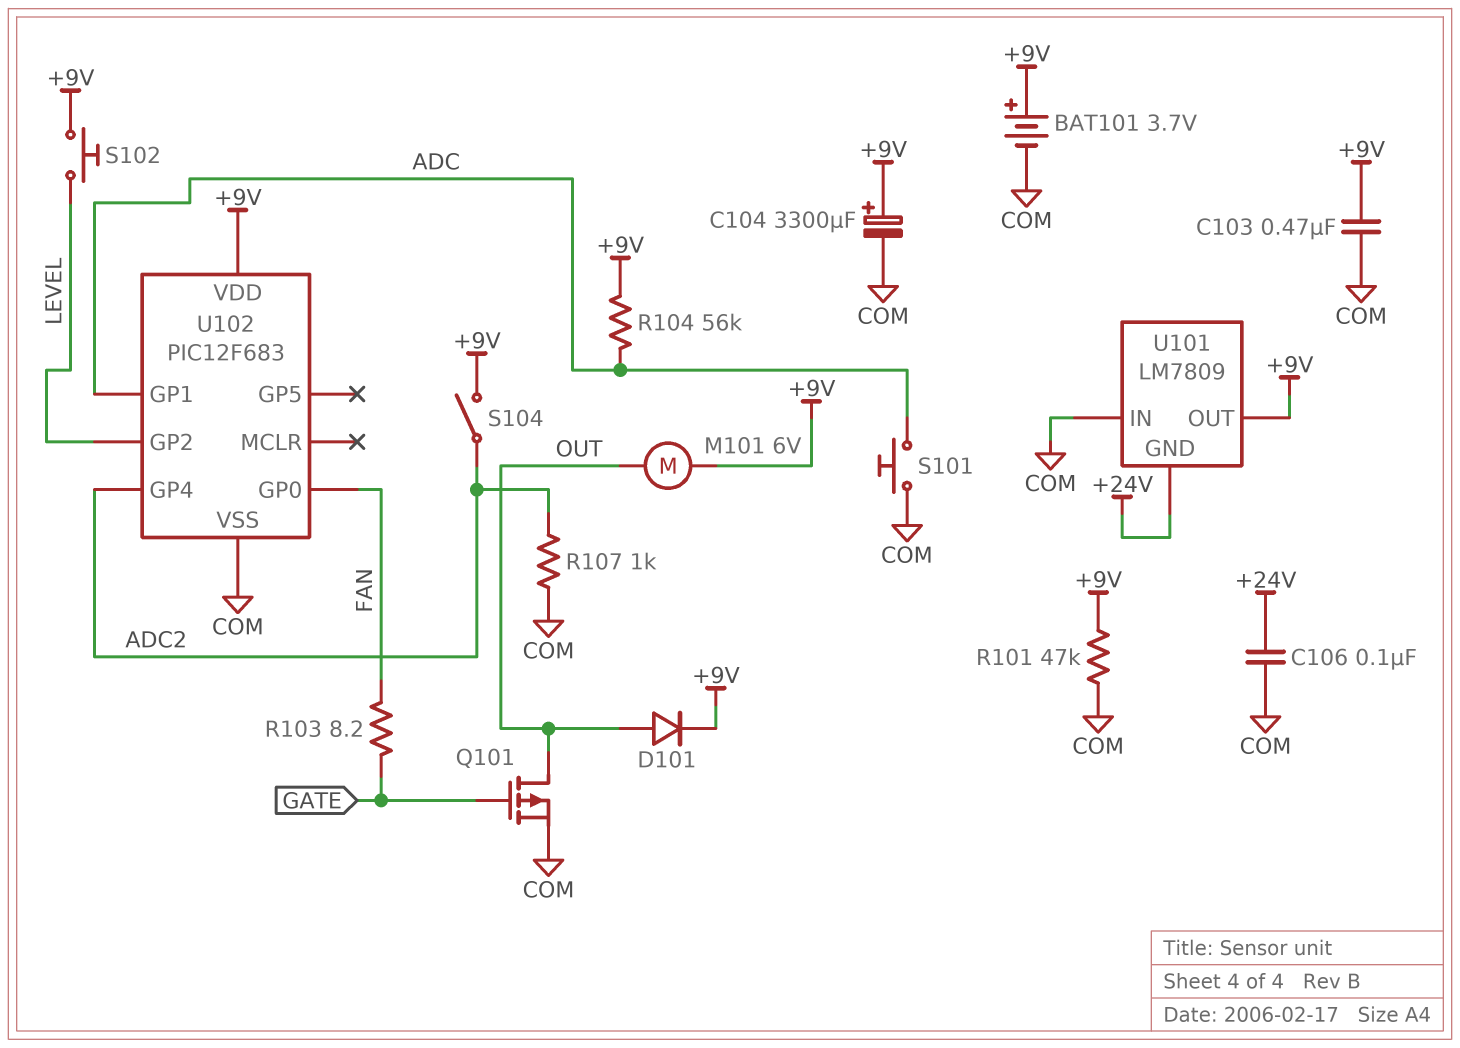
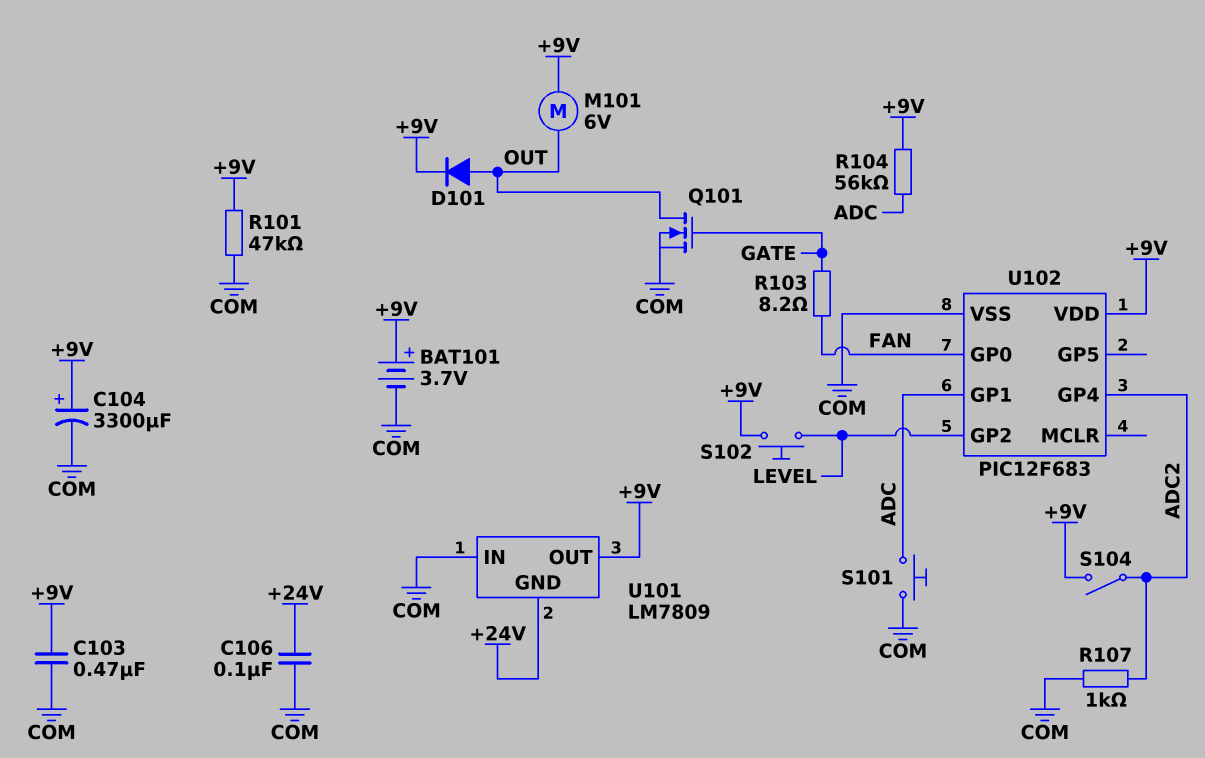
Q101: PMOS (G GATE, D OUT, S COM) -> NMOS (G GATE, D OUT, S COM)

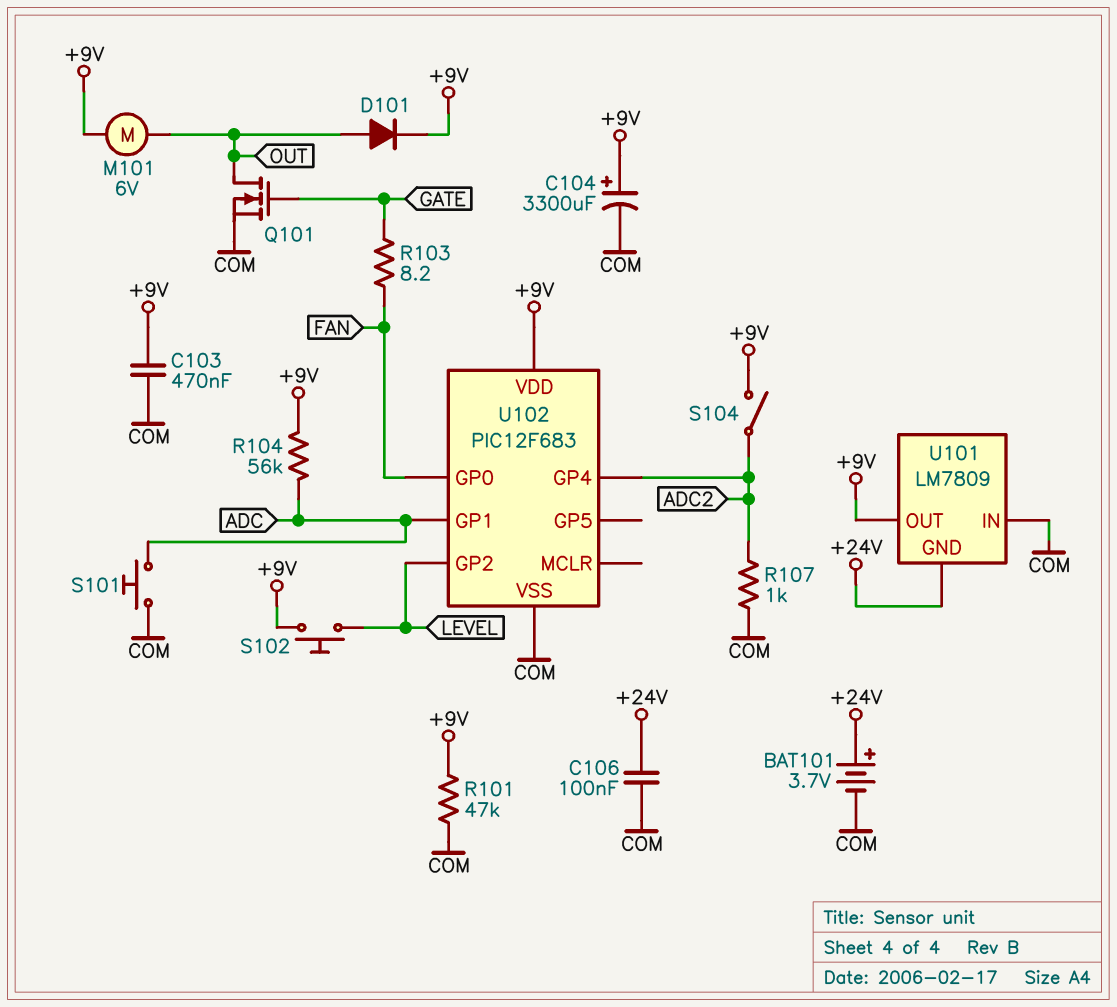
BAT101: 3.7V (plus +9V, minus COM) -> 3.7V (plus +24V, minus COM)

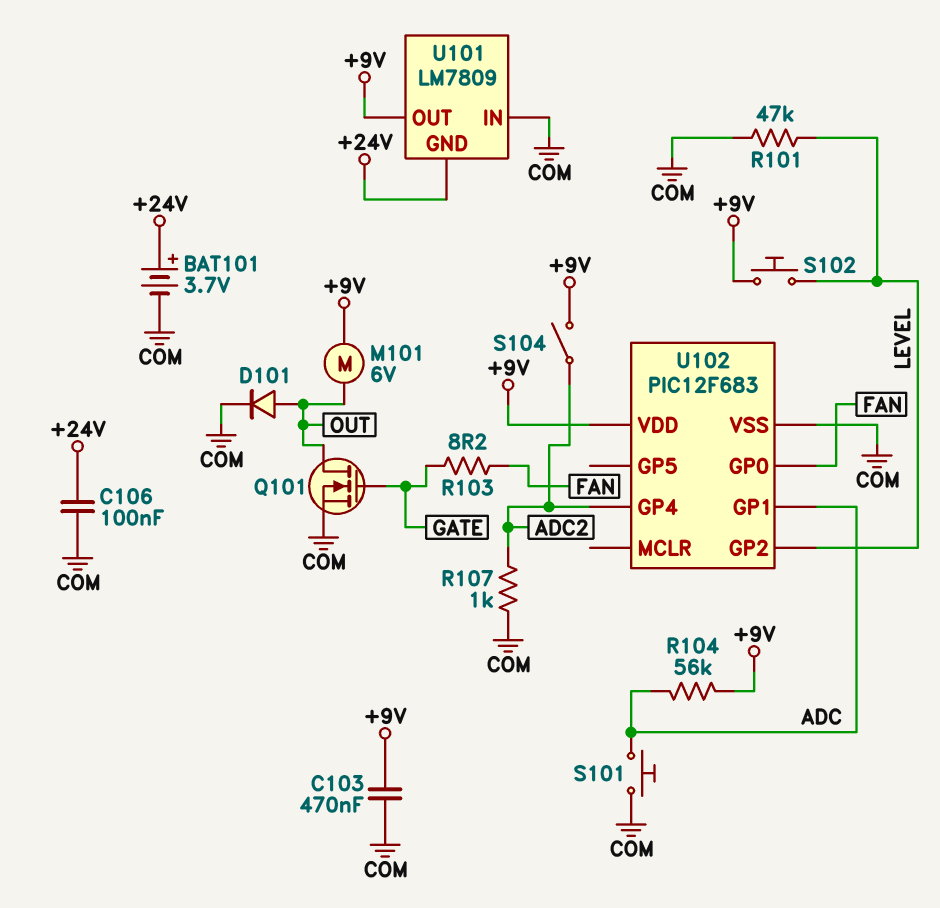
C104: 3300uF (plus +9V, minus COM) -> none
D101: diode (A OUT, K +9V) -> diode (A OUT, K COM)
R101: 47k (+9V, COM) -> 47k (COM, LEVEL)

